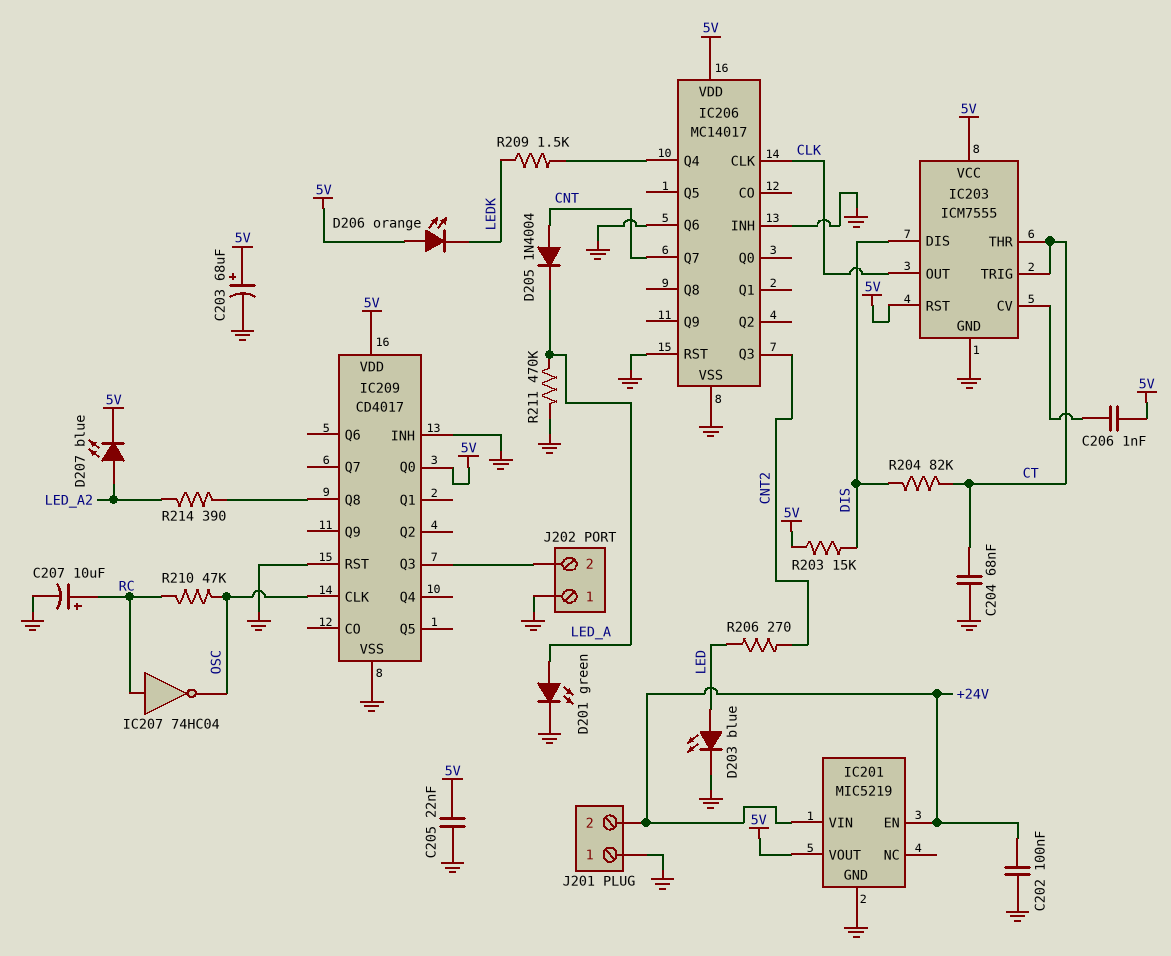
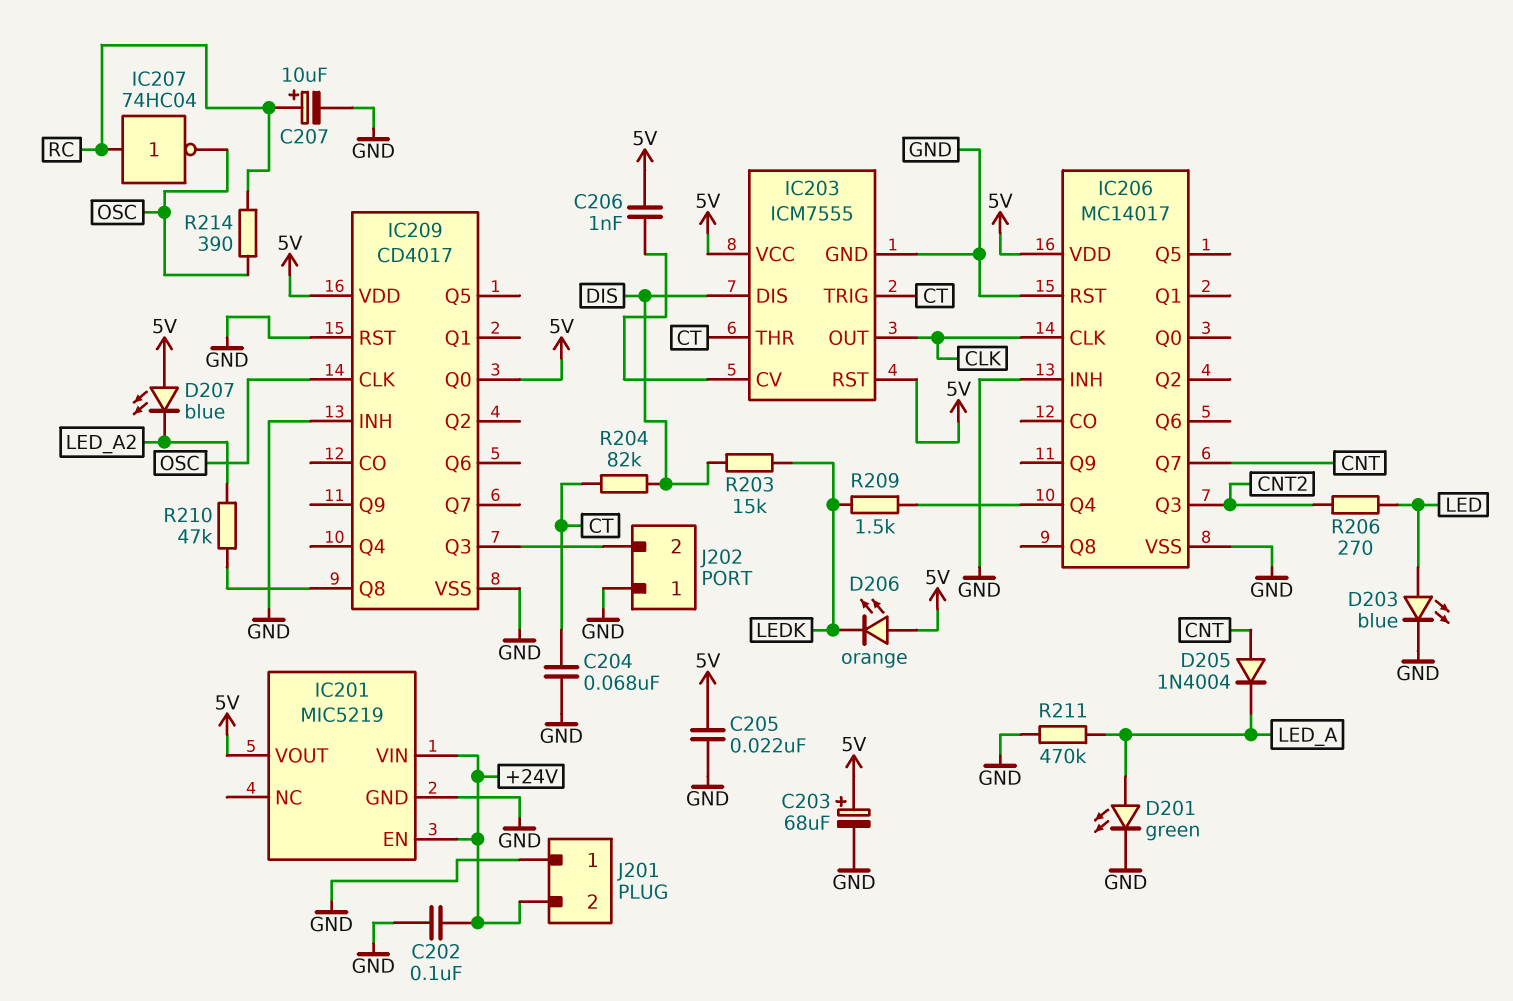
D207: LED blue (A LED_A2, K 5V) -> LED blue (A 5V, K LED_A2)
IC206 pin Q6: GND -> none
R203: 15k (5V, DIS) -> 15k (DIS, LEDK)
R210: 47k (OSC, RC) -> 47k (IC209/Q8, LED_A2)
R214: 390 (IC209/Q8, LED_A2) -> 390 (OSC, RC)

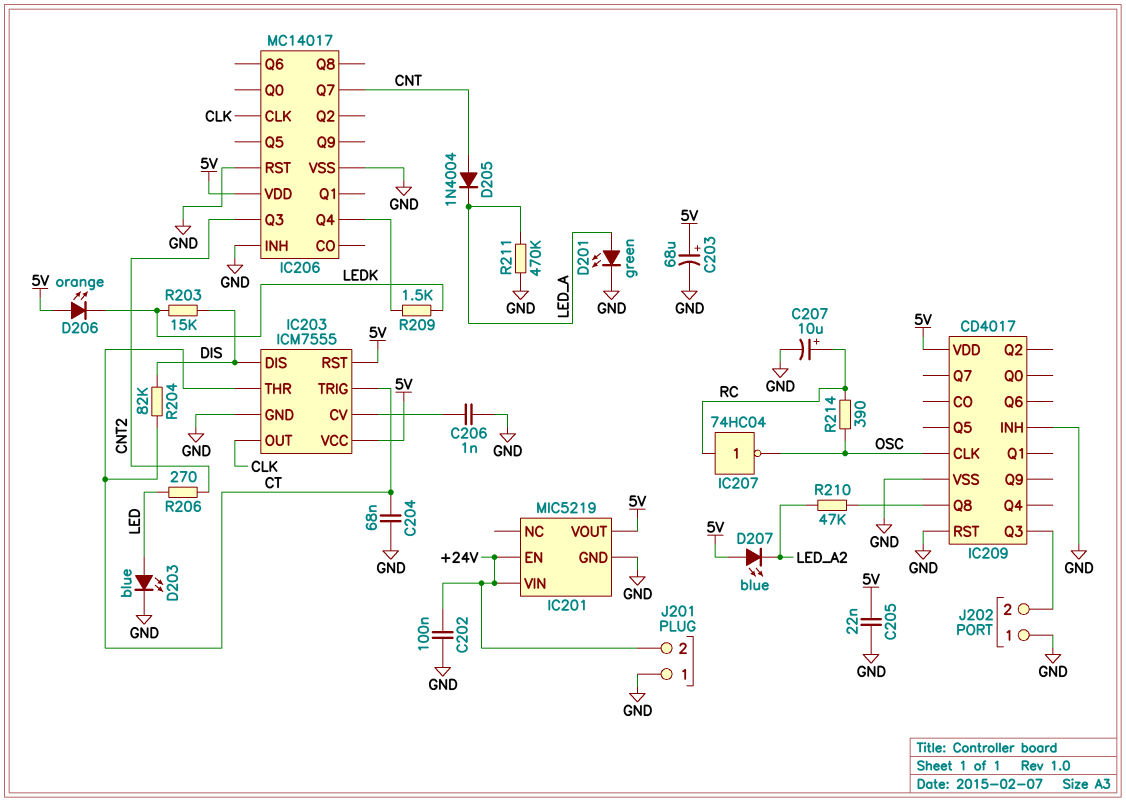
C206: 1nF (5V, IC203/CV) -> 1nF (GND, IC203/CV)
IC209 pin Q0: 5V -> none

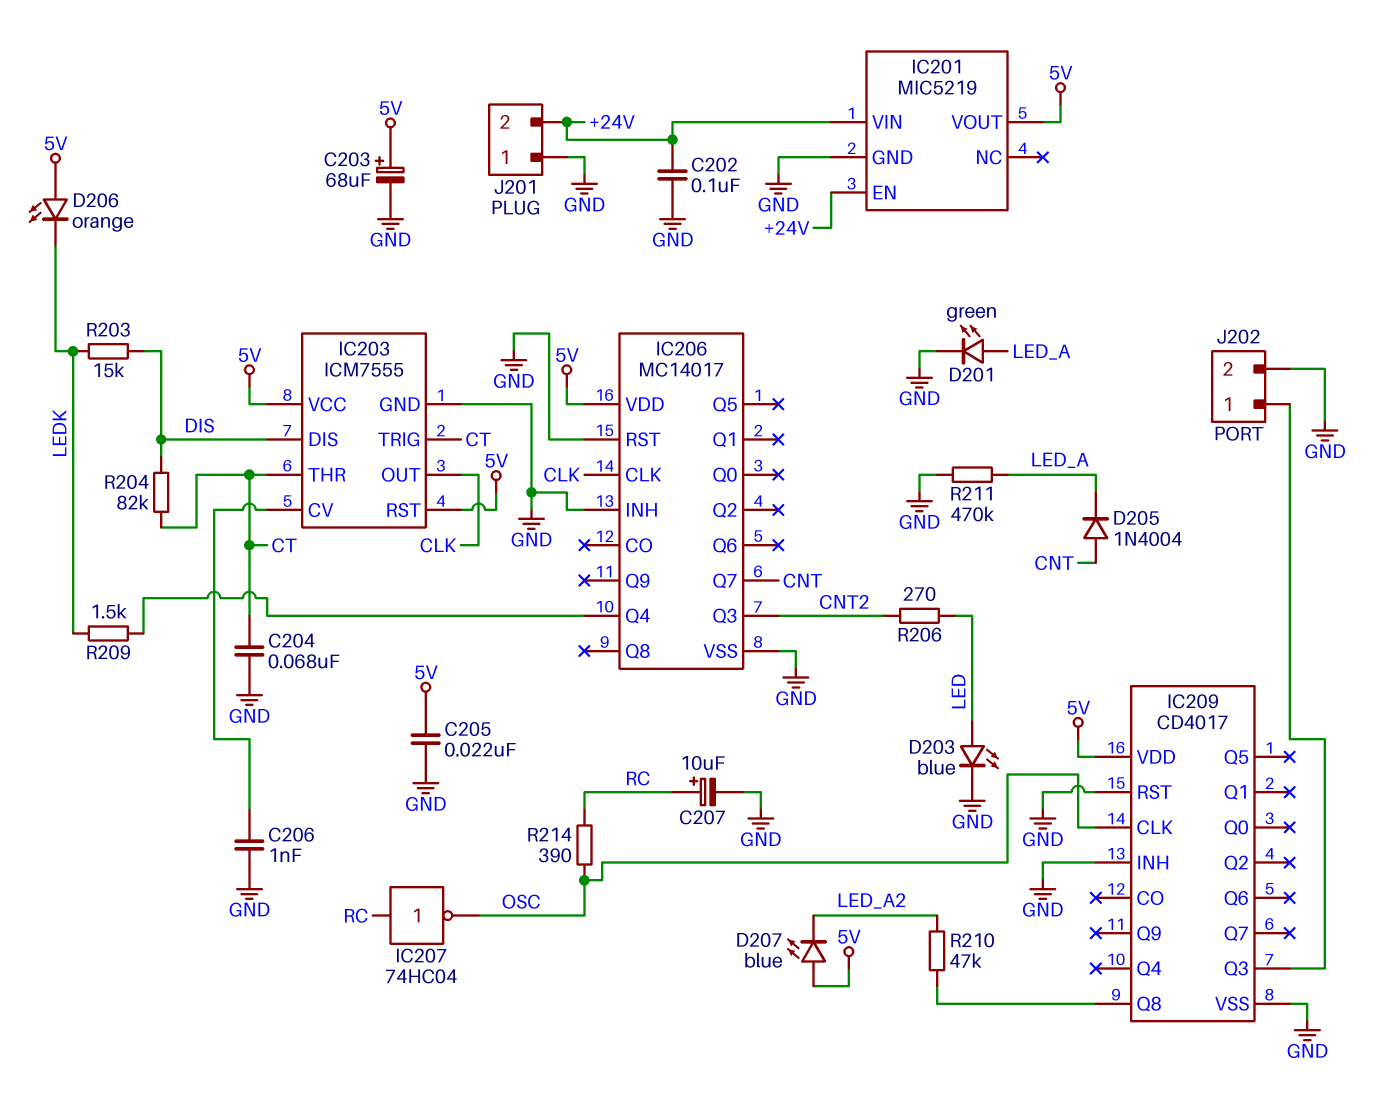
J202 pin 1: GND -> IC209/Q3
J202 pin 2: IC209/Q3 -> GND

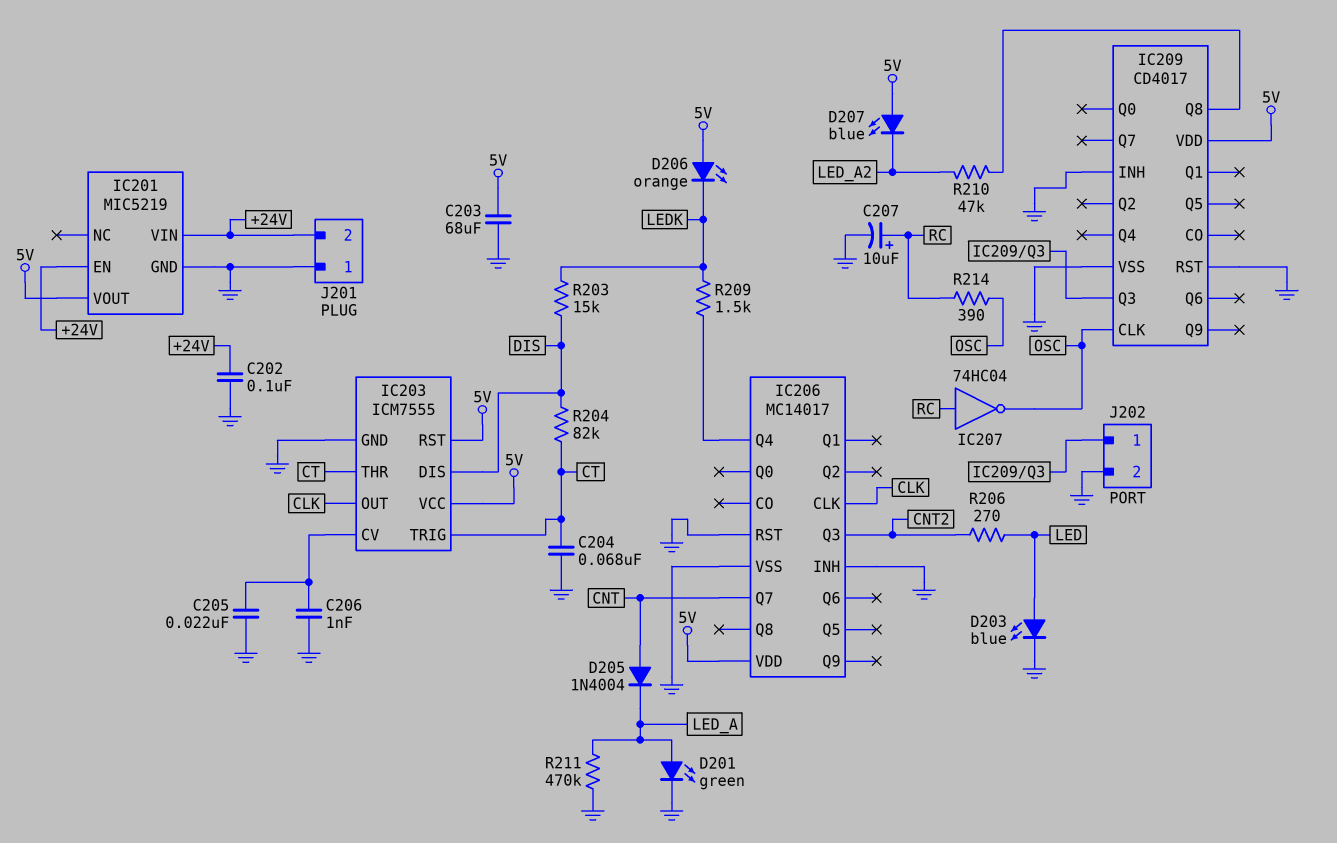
C203: 68uF (plus 5V, minus GND) -> 68uF (5V, GND)
C205: 22nF (5V, GND) -> 22nF (GND, IC203/CV)

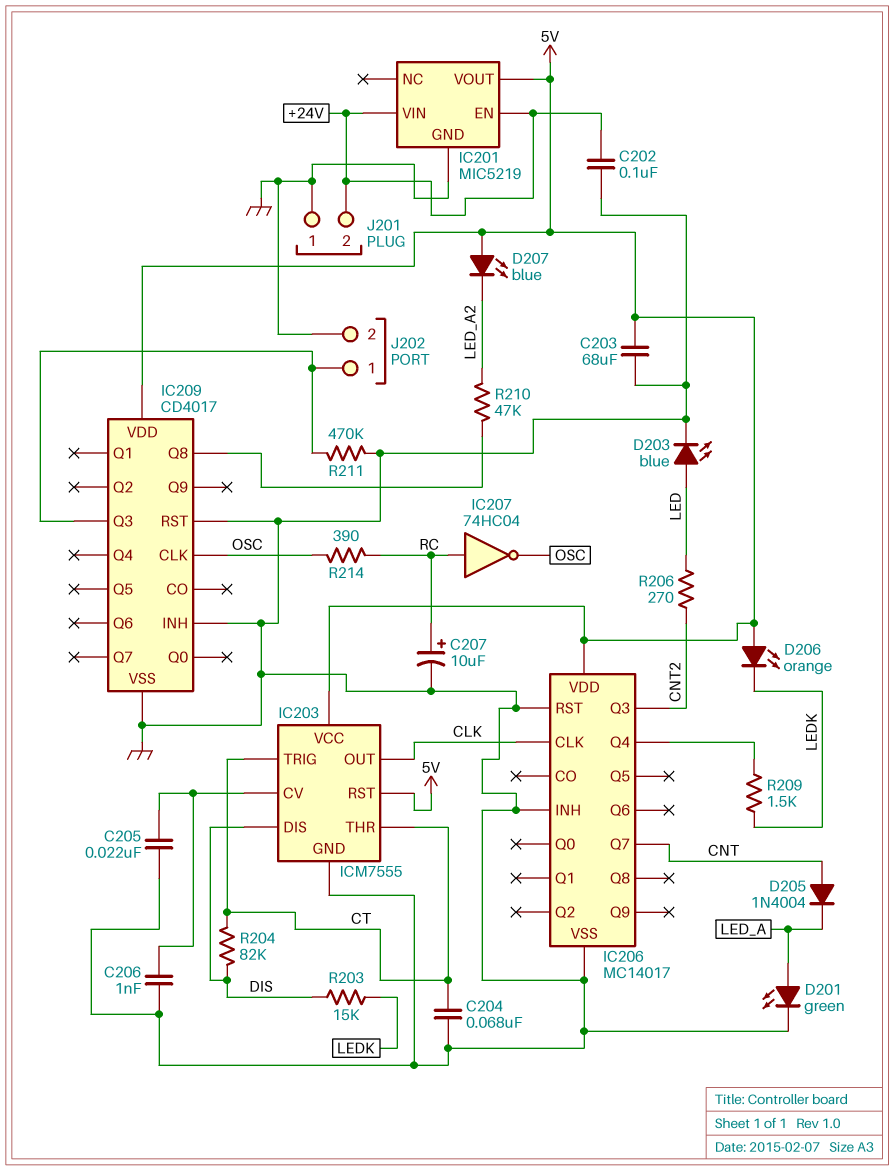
R211: 470k (GND, LED_A) -> 470k (GND, IC209/Q3)

